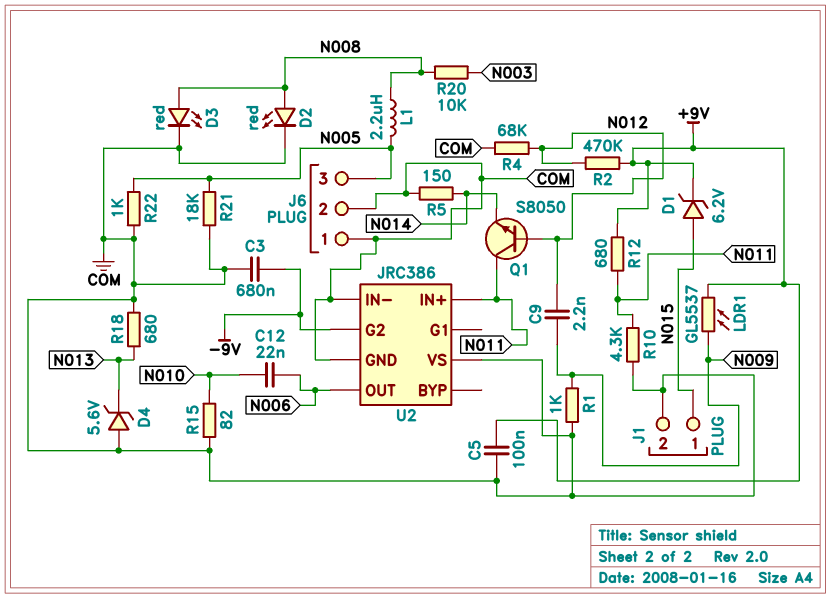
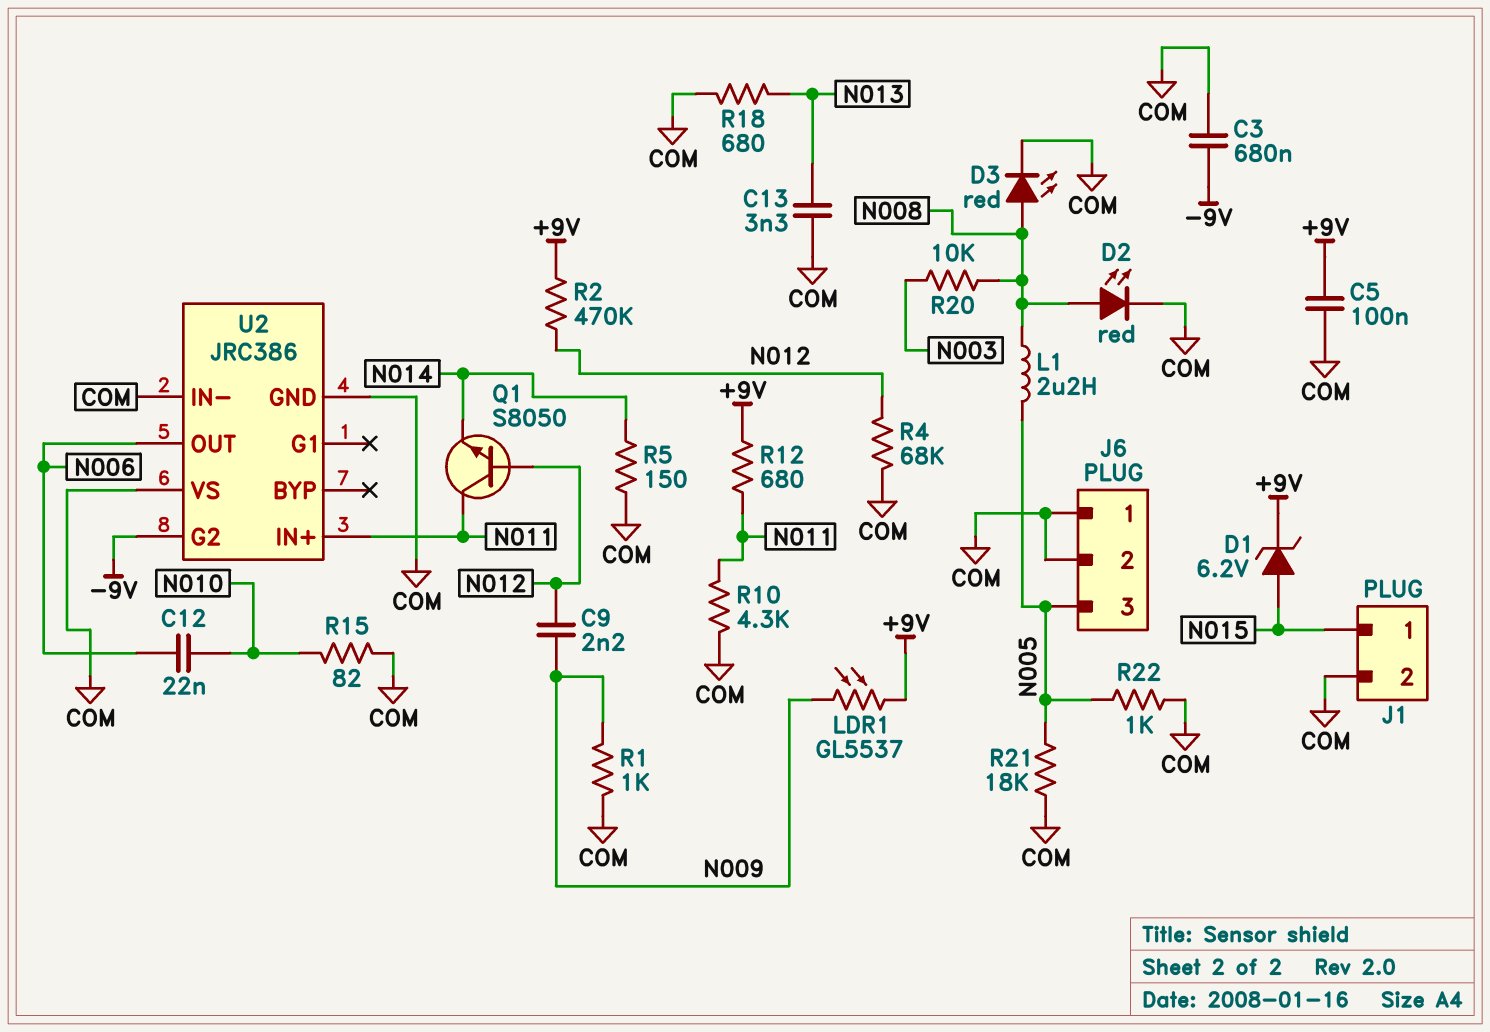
C13: none -> 3.3nF (COM, N013)
D4: zener 5.6V (A COM, K N013) -> none

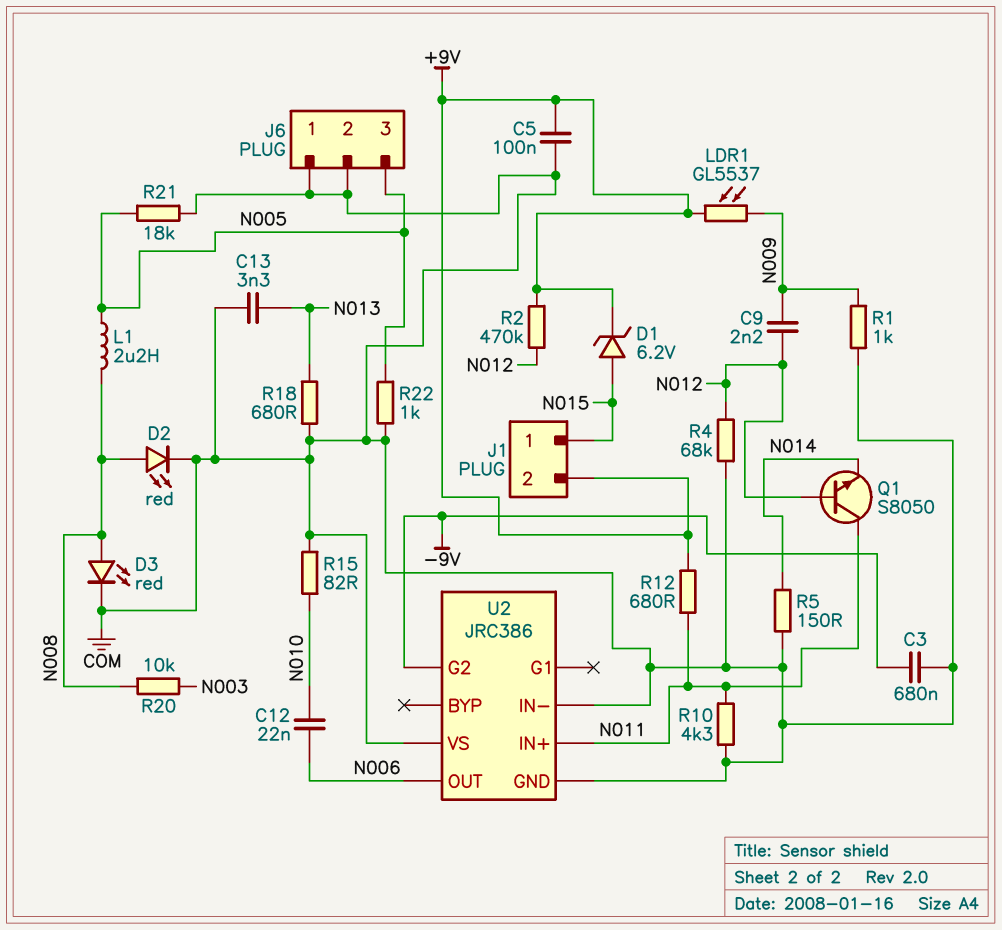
J1 pin 2: COM -> +9V

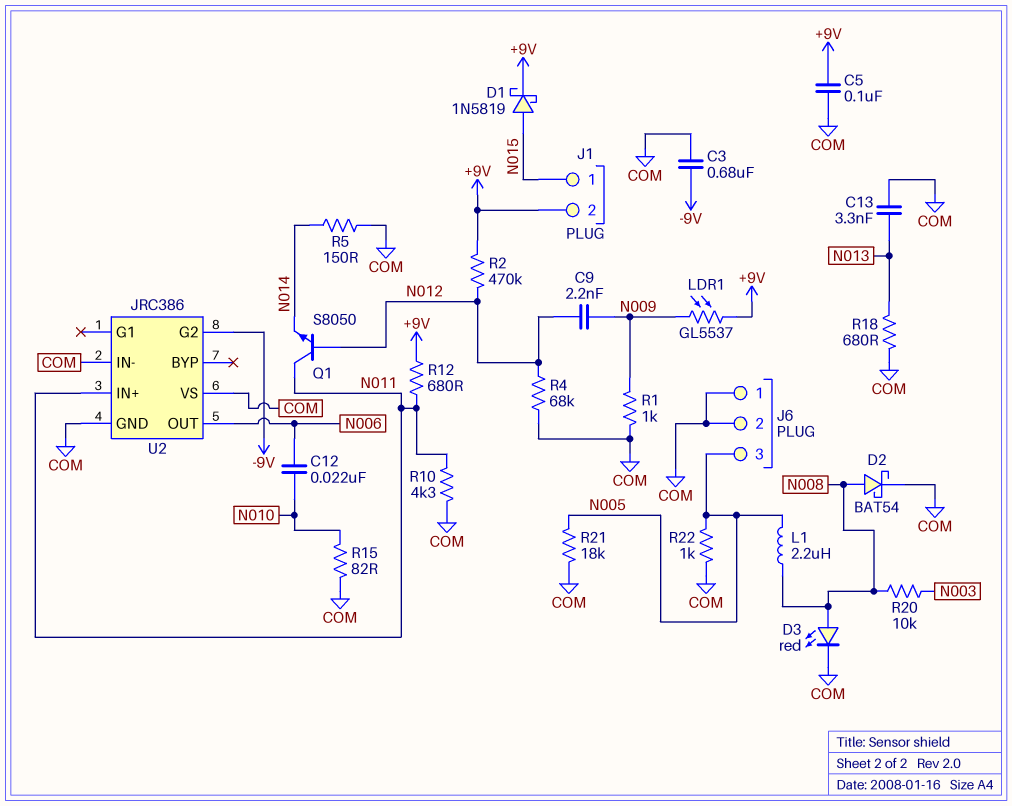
D1: zener 6.2V (A N015, K +9V) -> schottky 1N5819 (A N015, K +9V)
D2: LED red (A N008, K COM) -> schottky BAT54 (A N008, K COM)

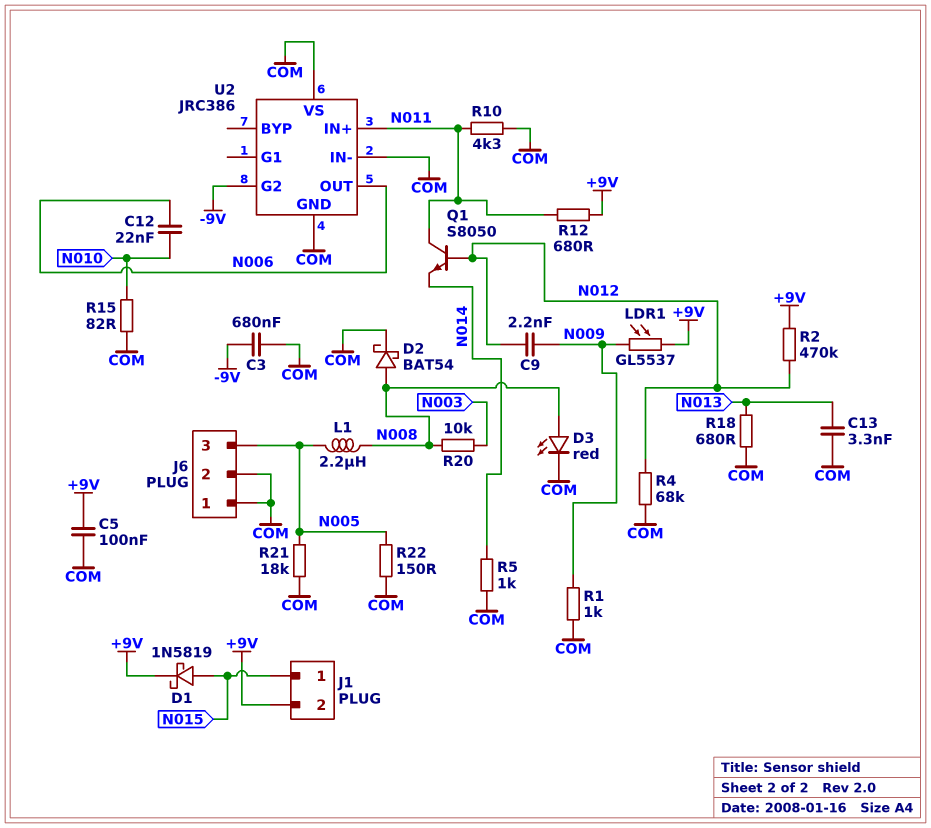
R5: 150 (COM, N014) -> 1k (COM, N014)
R22: 1k (COM, N005) -> 150 (COM, N005)

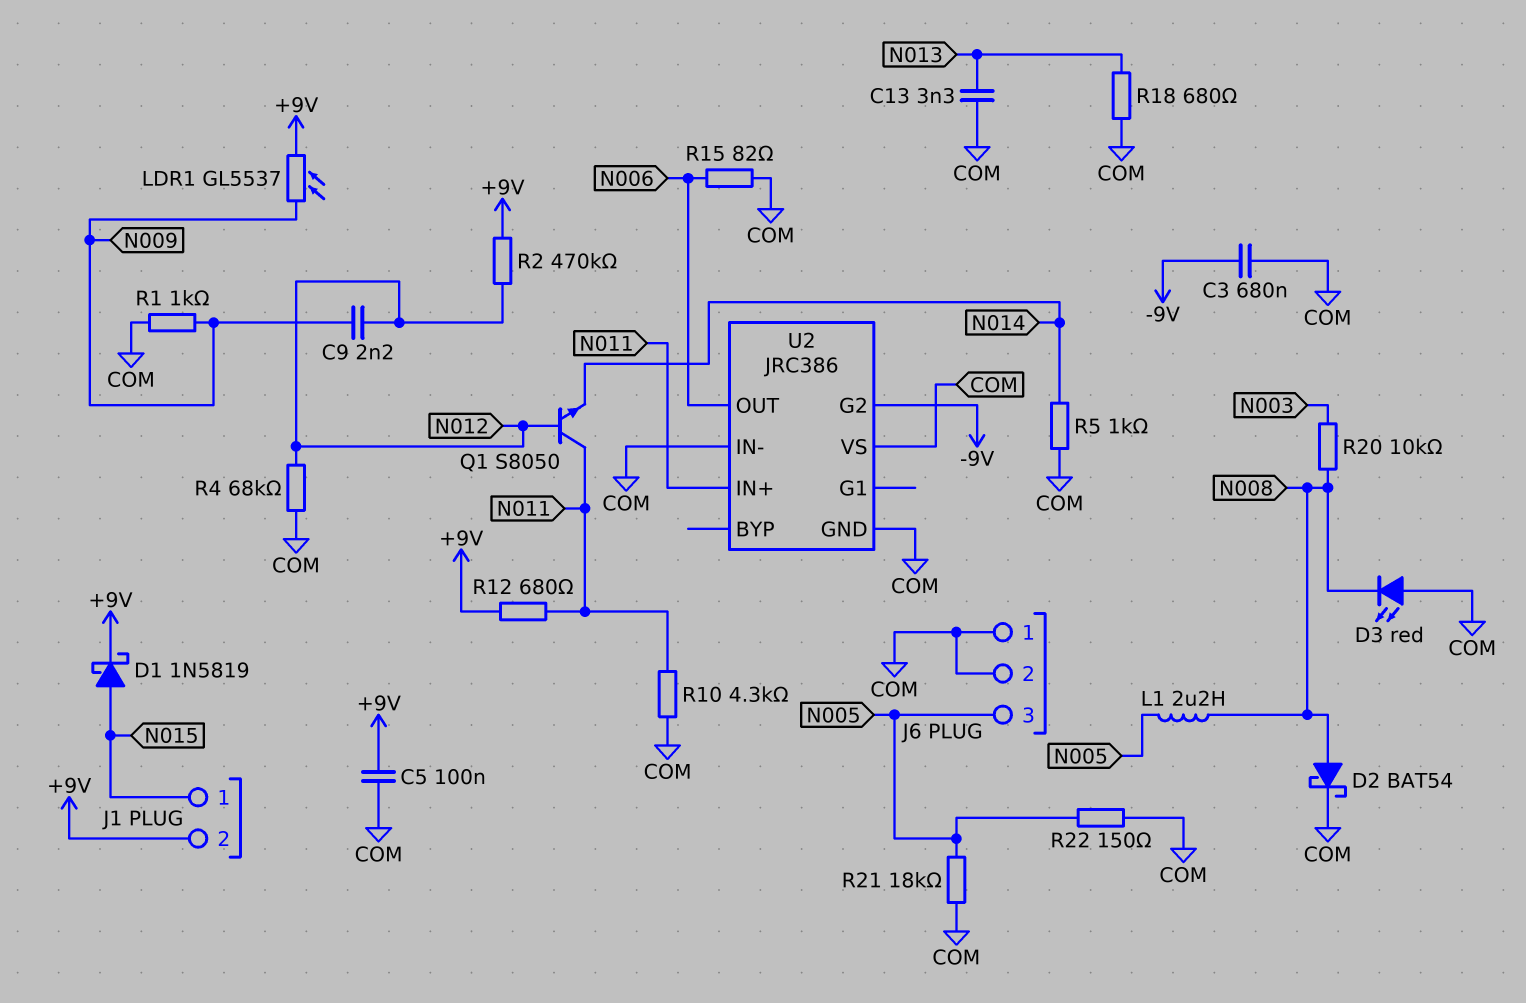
C12: 22nF (N006, N010) -> none
D3: LED red (A N008, K COM) -> LED red (A COM, K N008)
R15: 82 (COM, N010) -> 82 (COM, N006)

